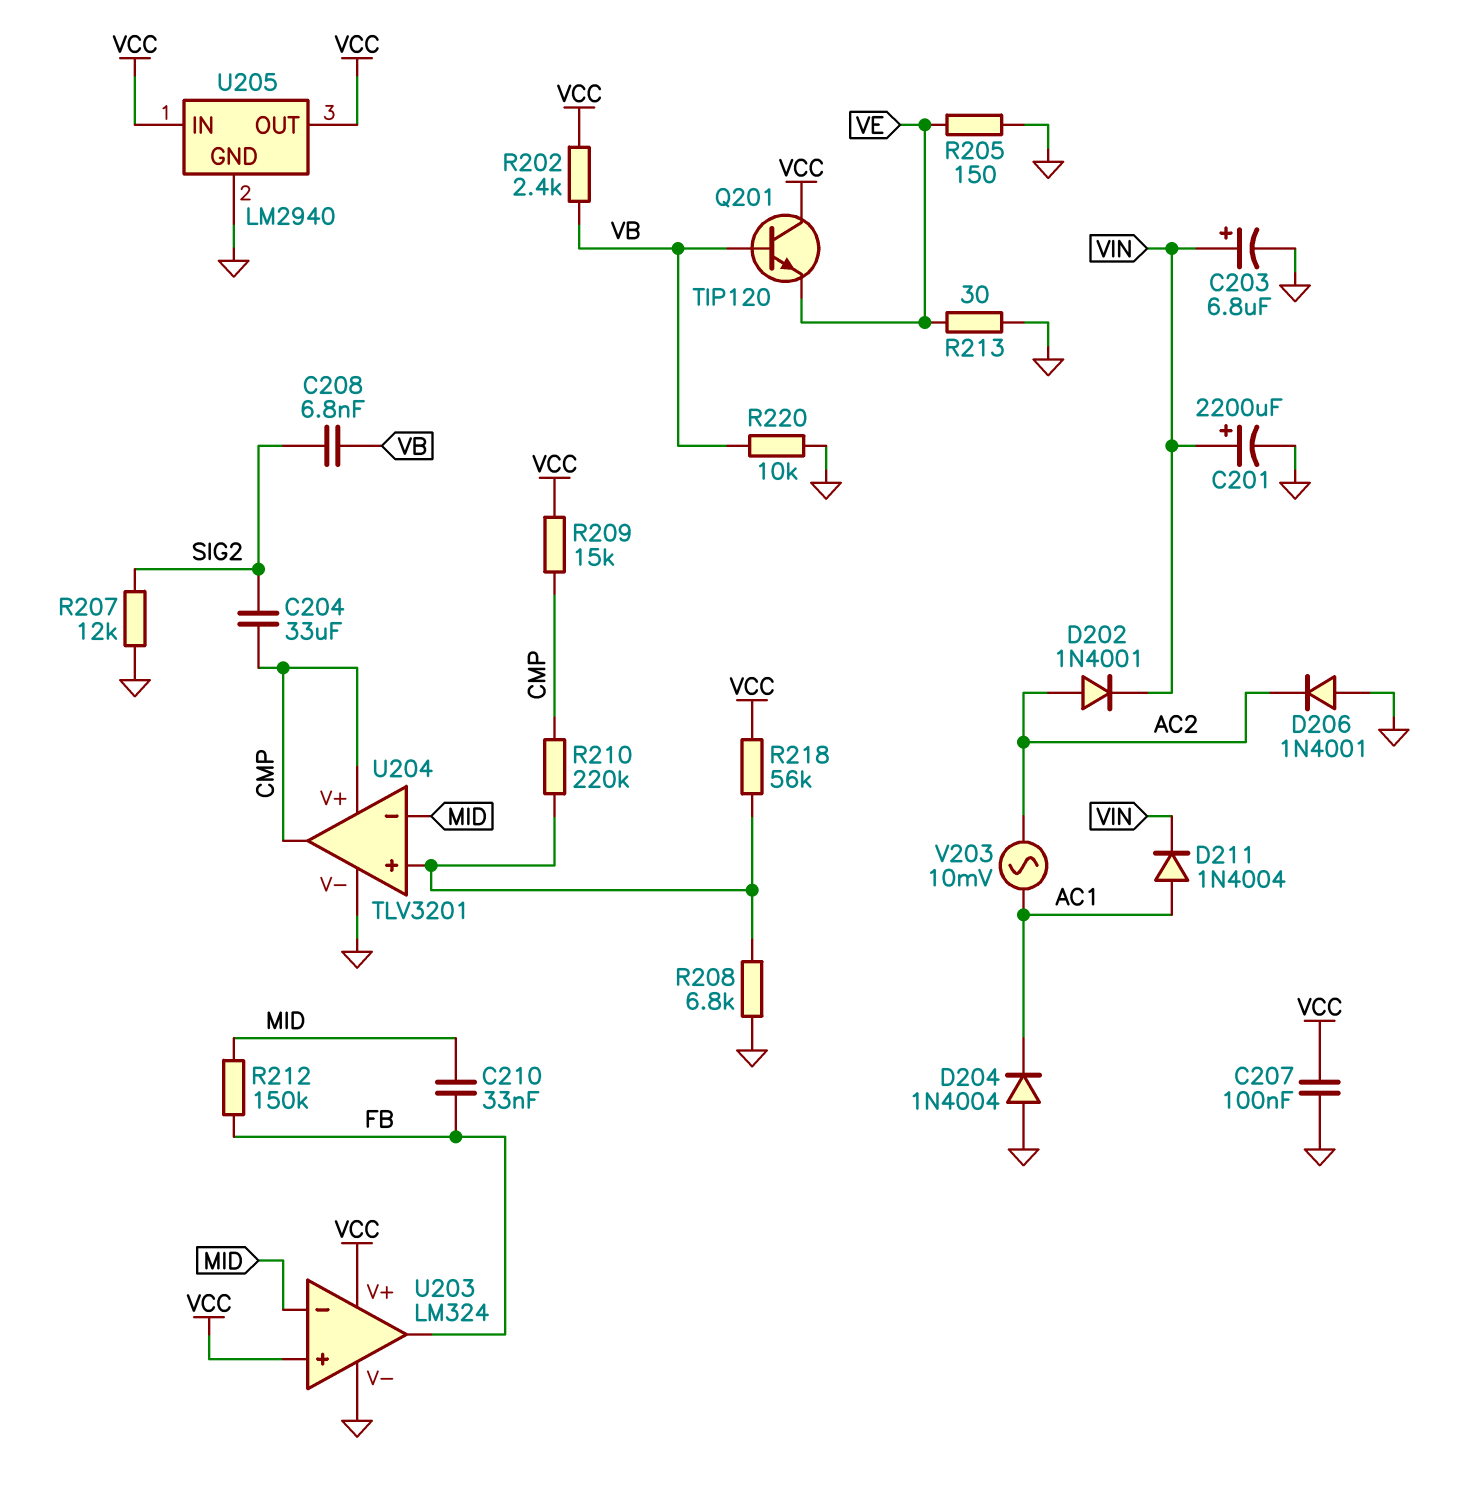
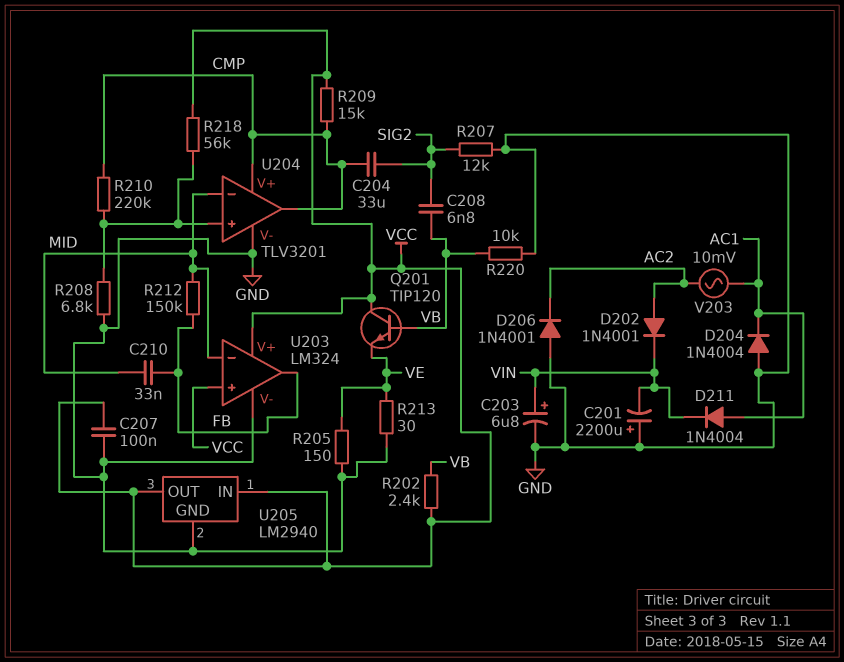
C201: 2200uF (plus VIN, minus GND) -> 2200uF (plus GND, minus VIN)

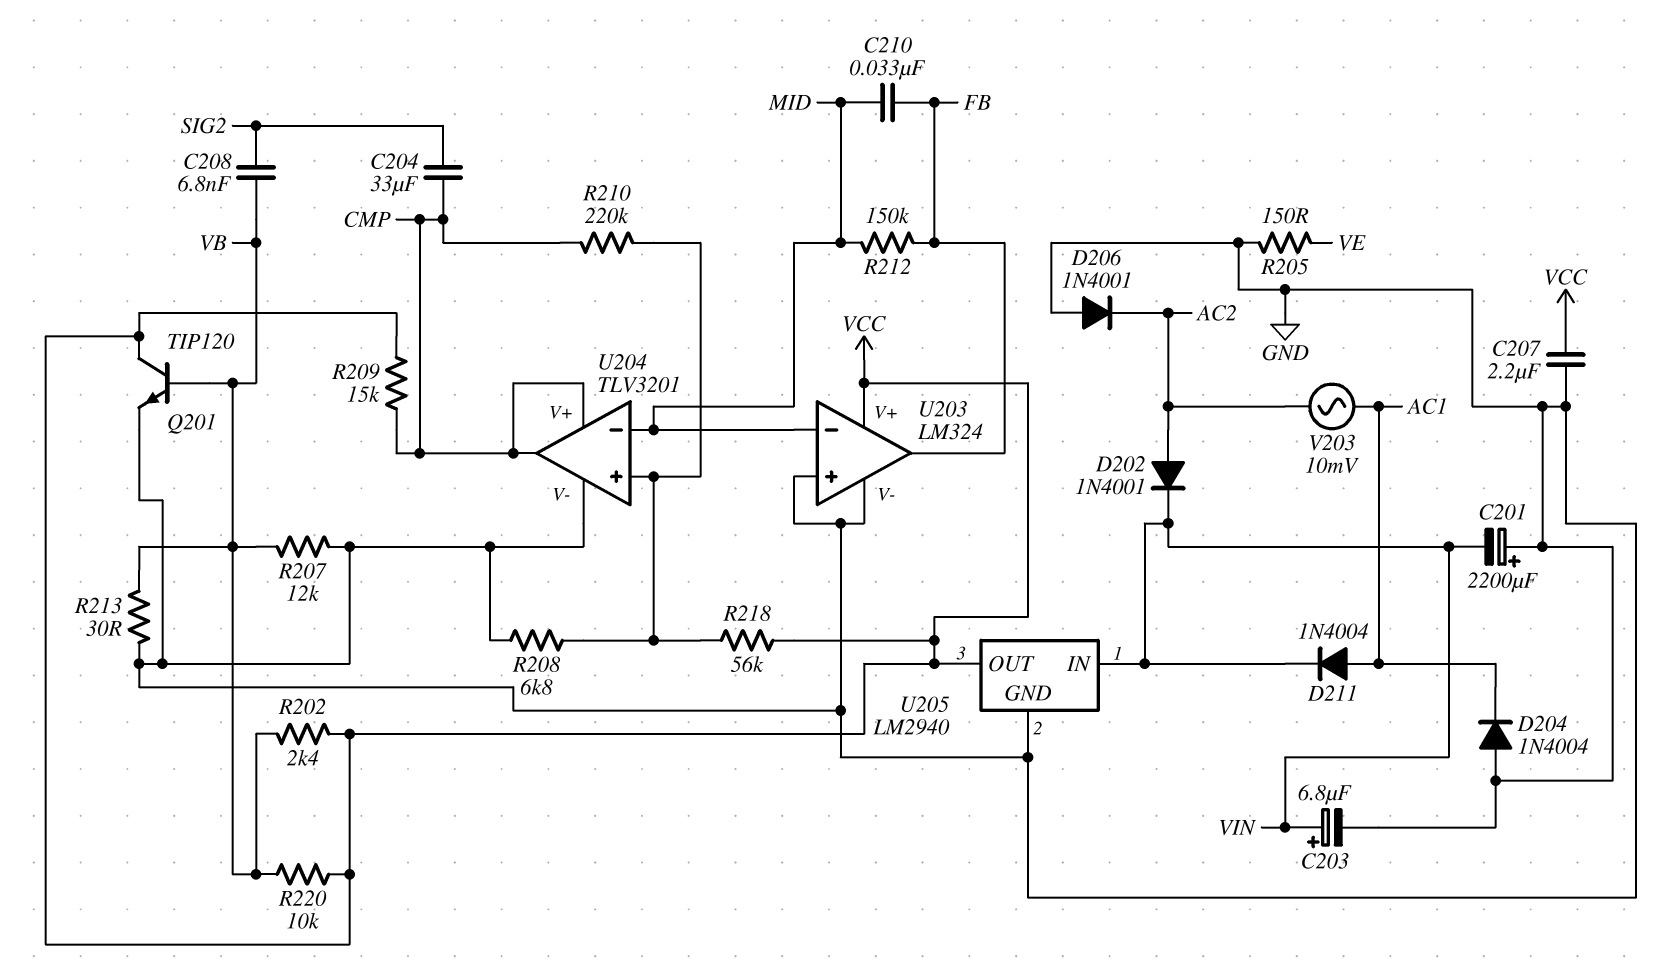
C207: 100nF (GND, VCC) -> 2.2uF (GND, VCC)
Q201: NPN TIP120 (B VB, C VCC, E VE) -> NPN TIP120 (B VB, C VCC, E GND)
R207: 12k (GND, SIG2) -> 12k (GND, VB)
R213: 30 (GND, VE) -> 30 (GND, VB)
R220: 10k (GND, VB) -> 10k (VB, VCC)
U203 pin in+: VCC -> GND
U205 pin IN: VCC -> VIN

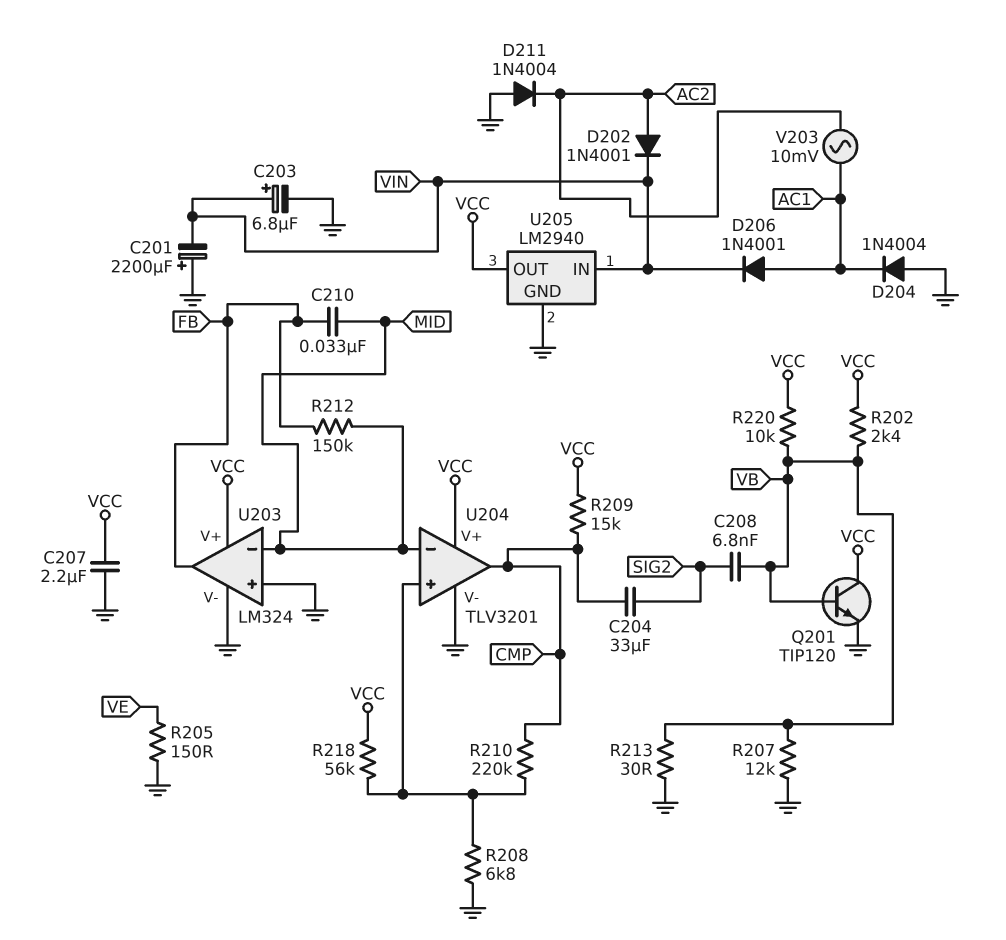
D206: diode 1N4001 (A GND, K AC2) -> diode 1N4001 (A AC1, K VIN)
D211: diode 1N4004 (A AC1, K VIN) -> diode 1N4004 (A GND, K AC2)
U204 pin V+: CMP -> VCC

